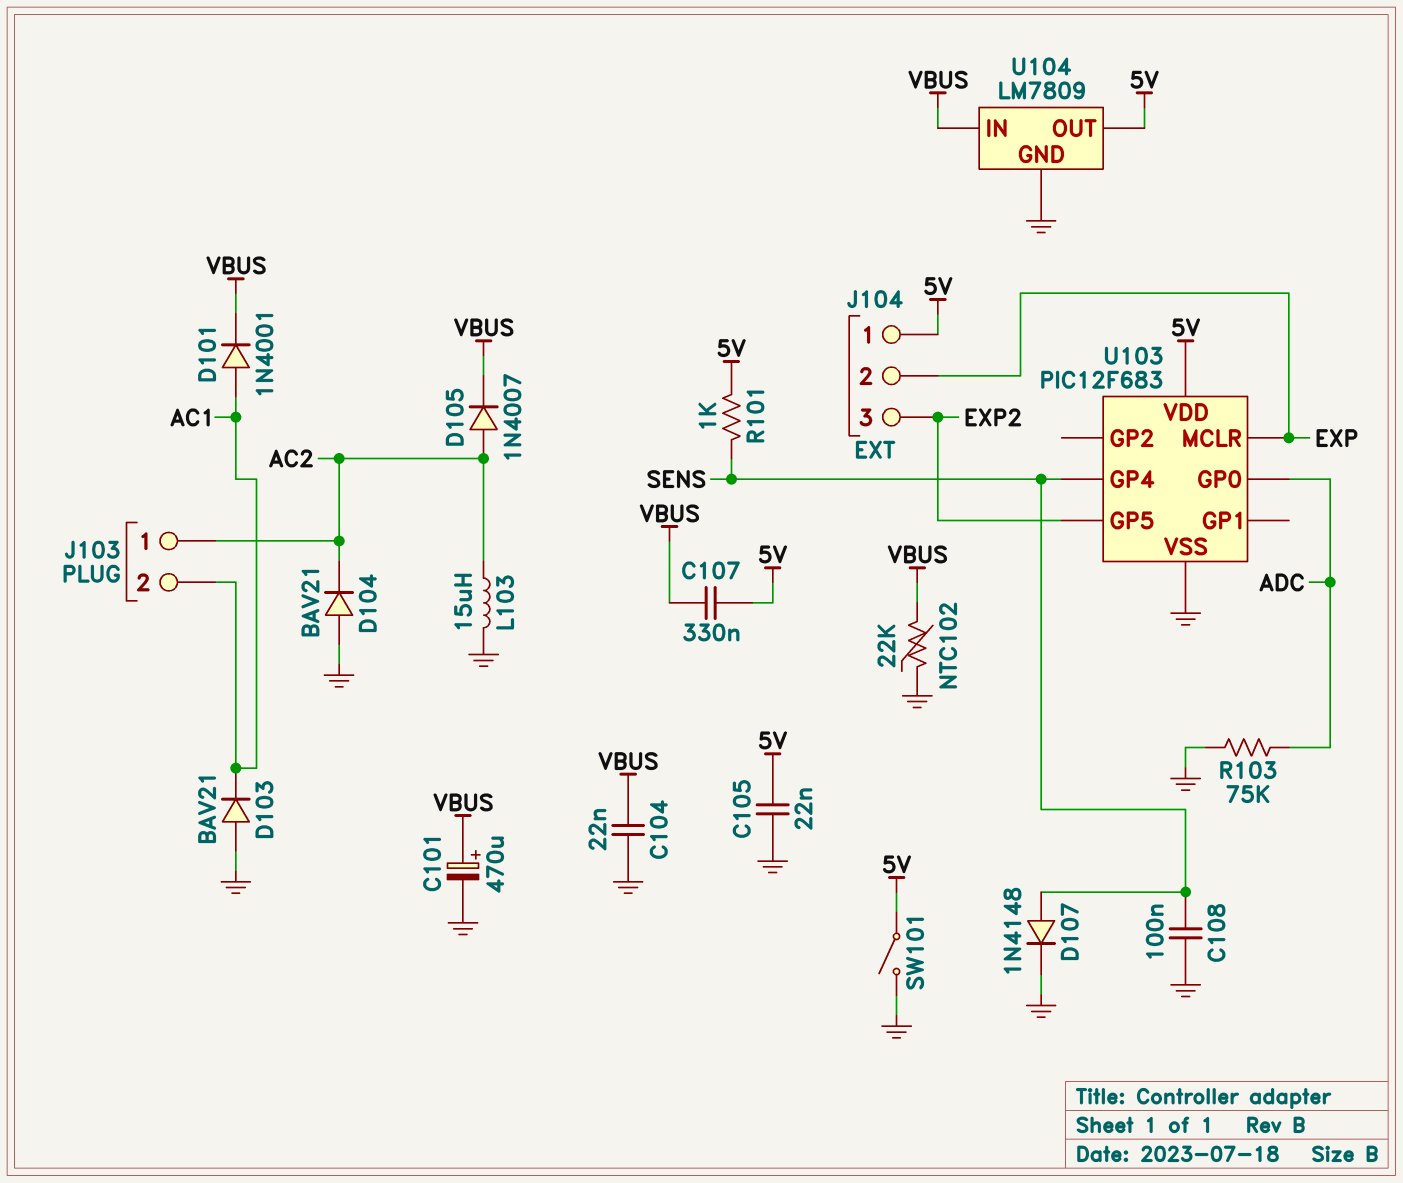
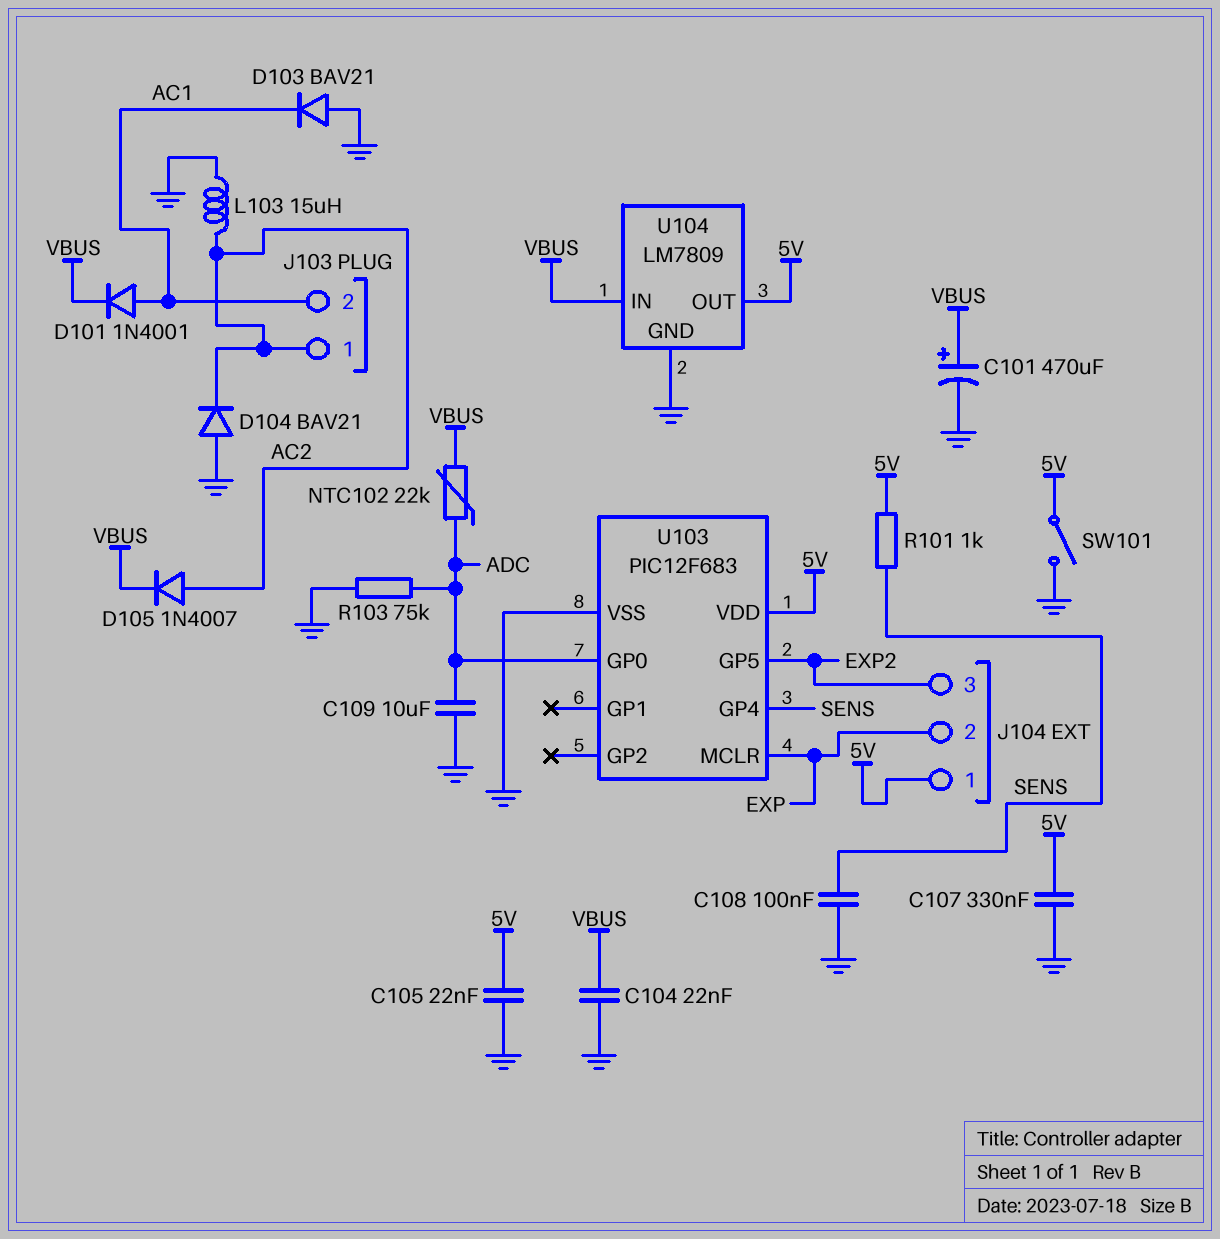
C107: 330nF (5V, VBUS) -> 330nF (5V, GND)
C109: none -> 10uF (ADC, GND)
D107: diode 1N4148 (A SENS, K GND) -> none
NTC102: 22k (GND, VBUS) -> 22k (ADC, VBUS)

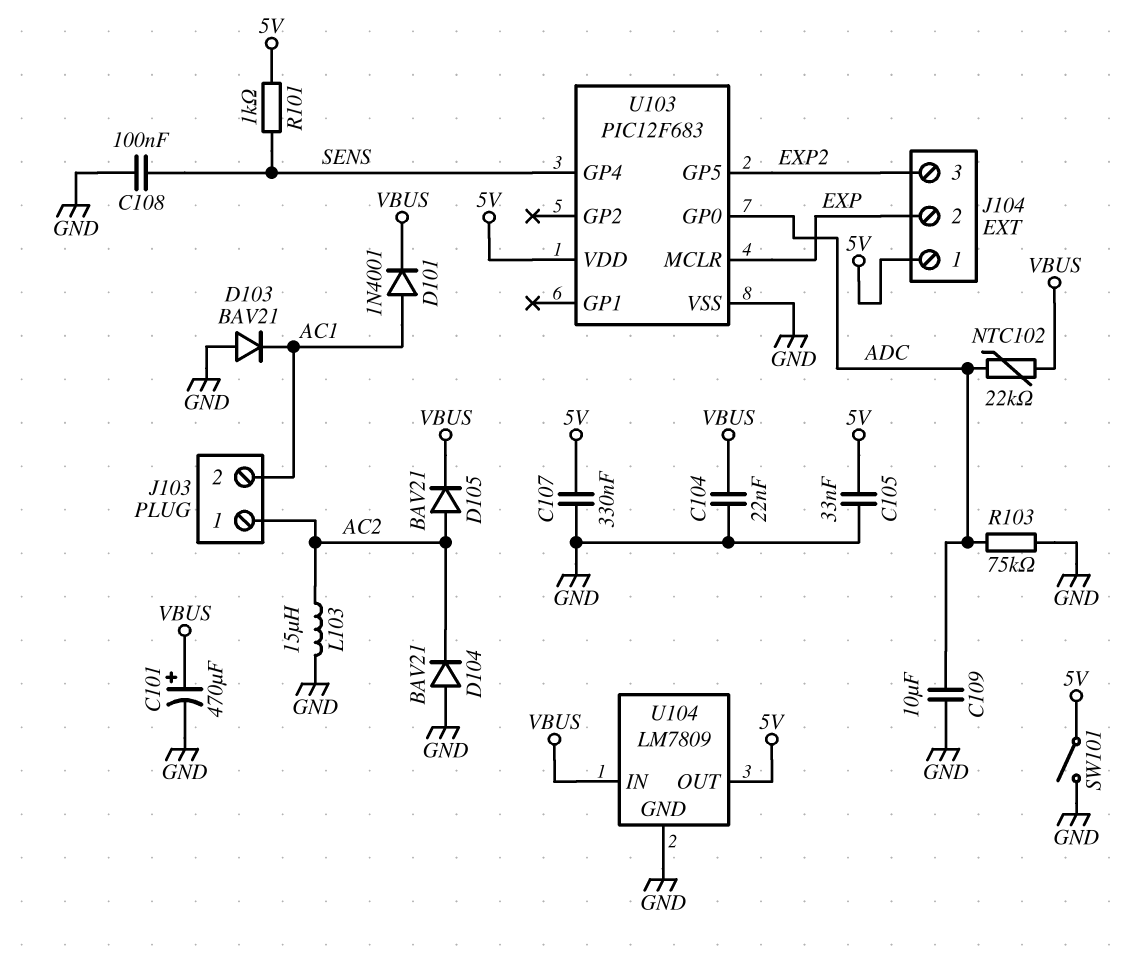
C105: 22nF (5V, GND) -> 33nF (5V, GND)
D105: diode 1N4007 (A AC2, K VBUS) -> diode BAV21 (A AC2, K VBUS)

